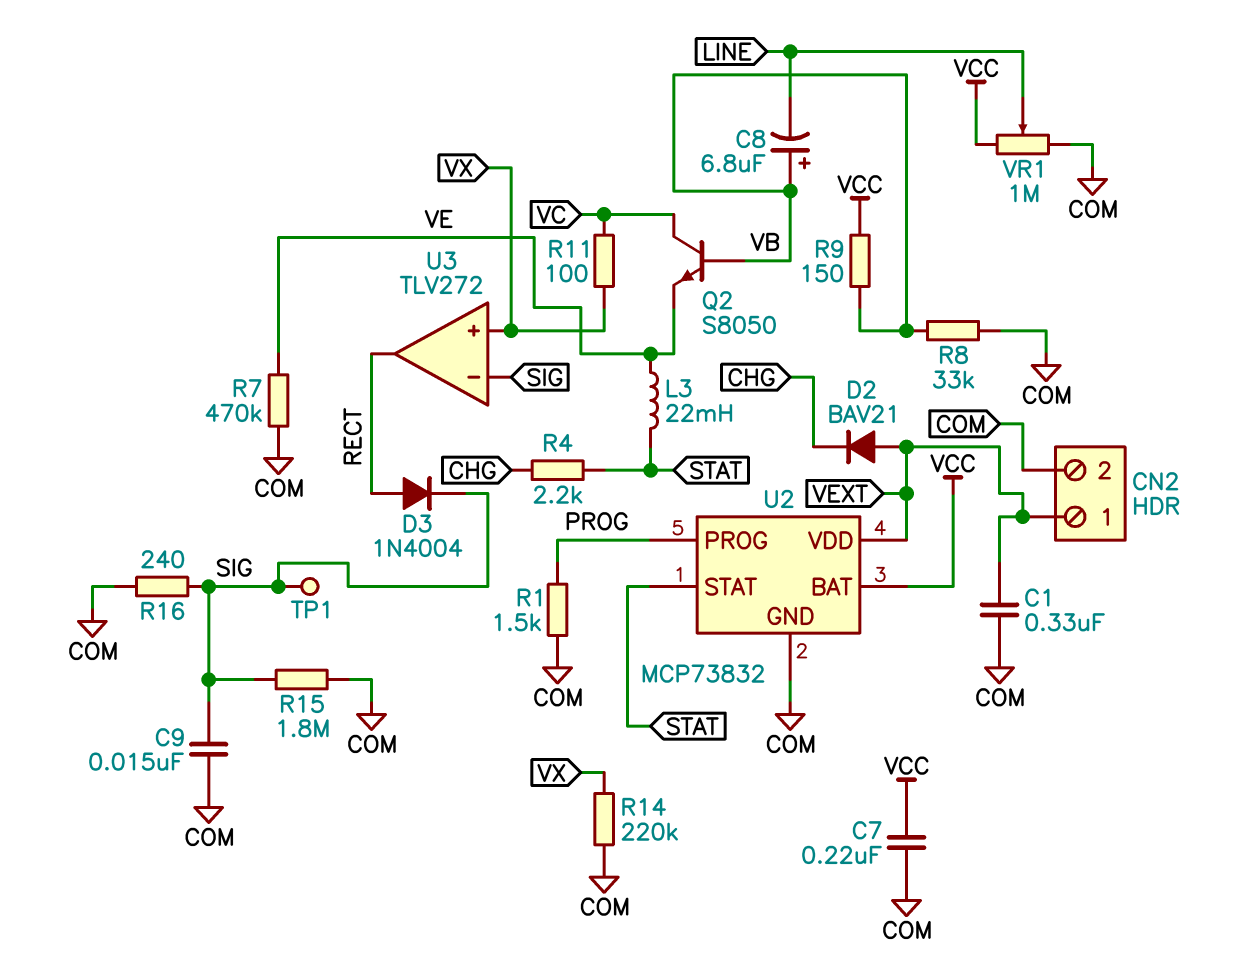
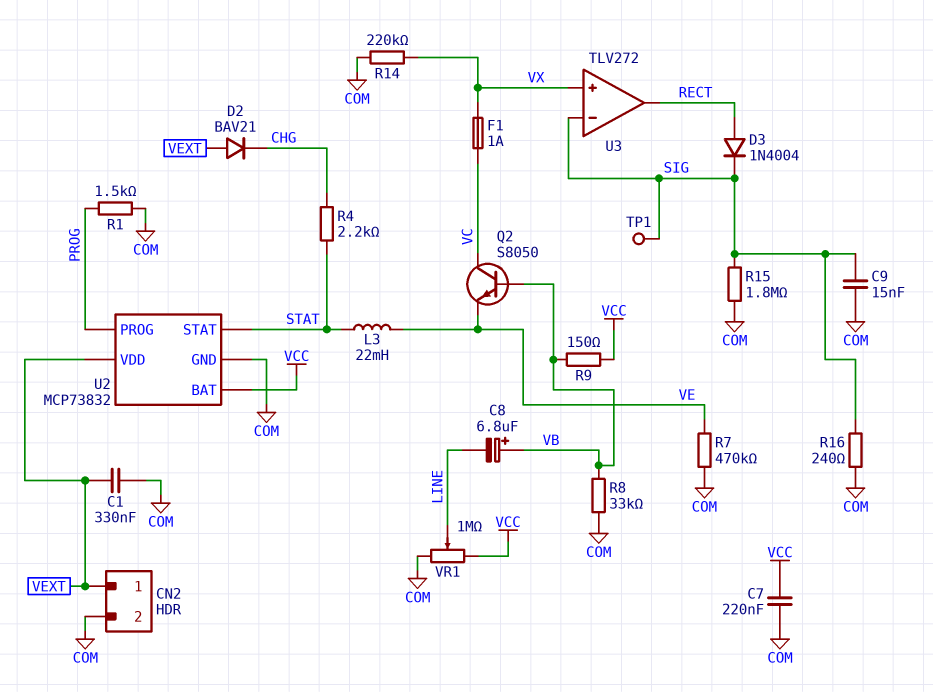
F1: none -> 1A (VC, VX)
R11: 100 (VC, VX) -> none

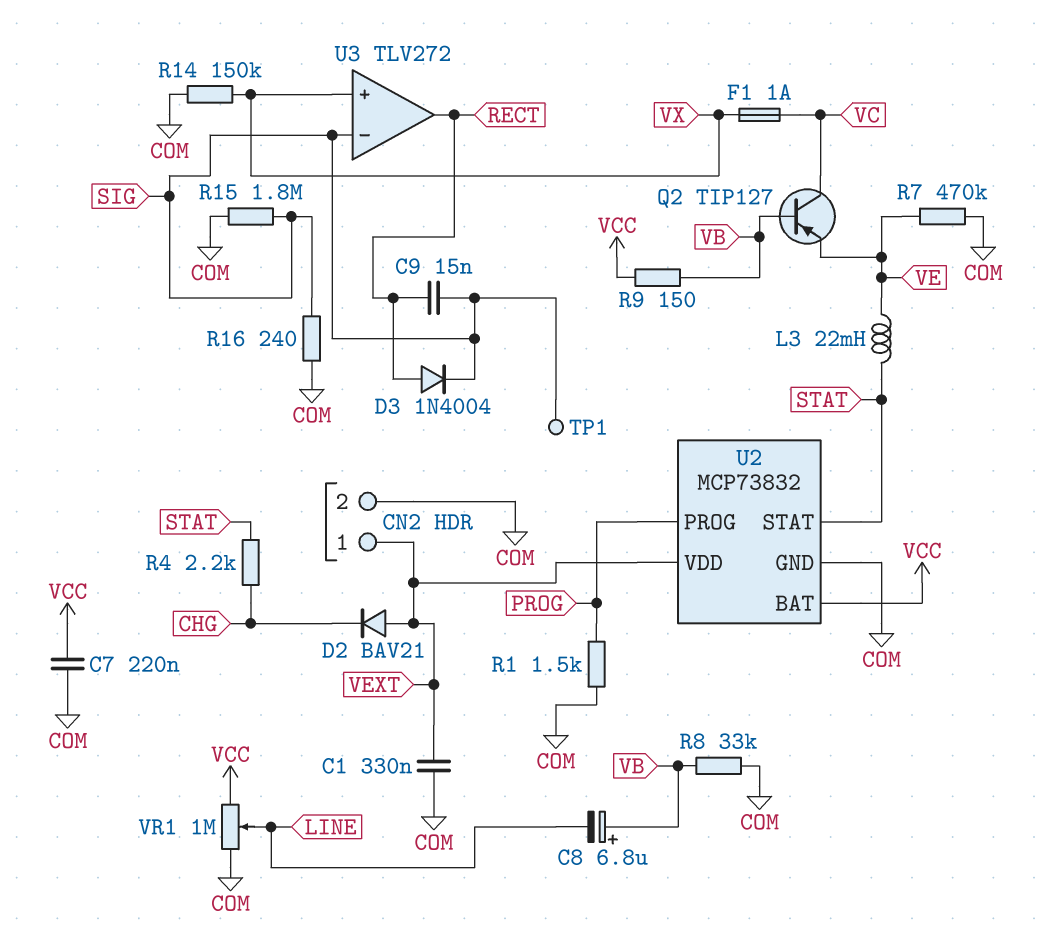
C9: 15nF (COM, SIG) -> 15nF (RECT, SIG)
Q2: NPN S8050 (B VB, C VC, E VE) -> PNP TIP127 (B VB, C VC, E VE)
R14: 220k (COM, VX) -> 150k (COM, VX)

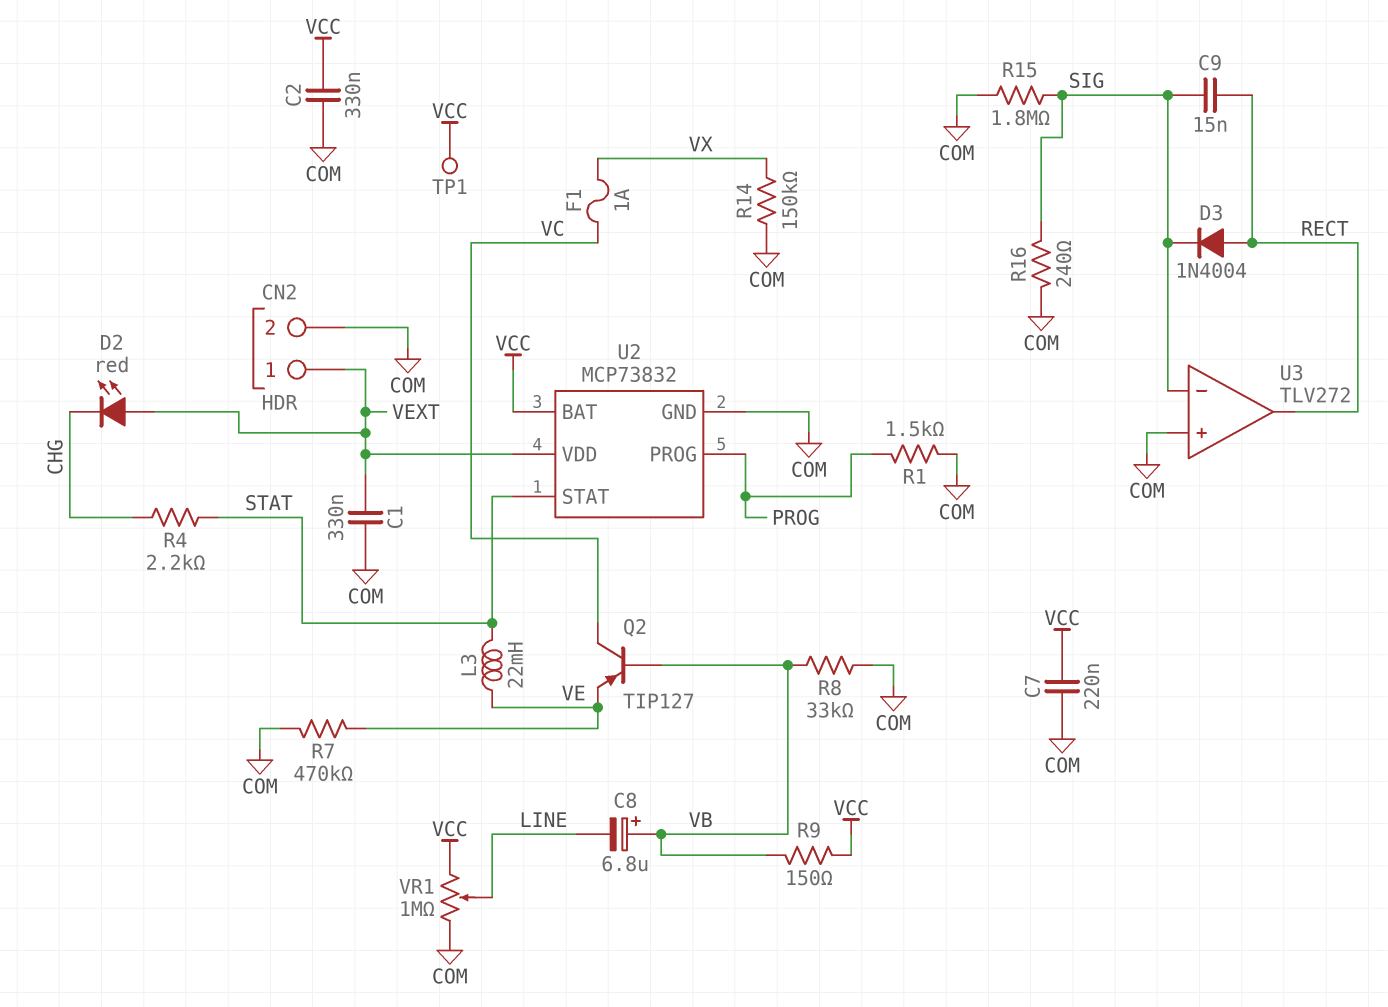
C2: none -> 330nF (COM, VCC)
D2: diode BAV21 (A VEXT, K CHG) -> LED red (A VEXT, K CHG)
TP1: test point (SIG) -> test point (VCC)
U3 pin in+: VX -> COM

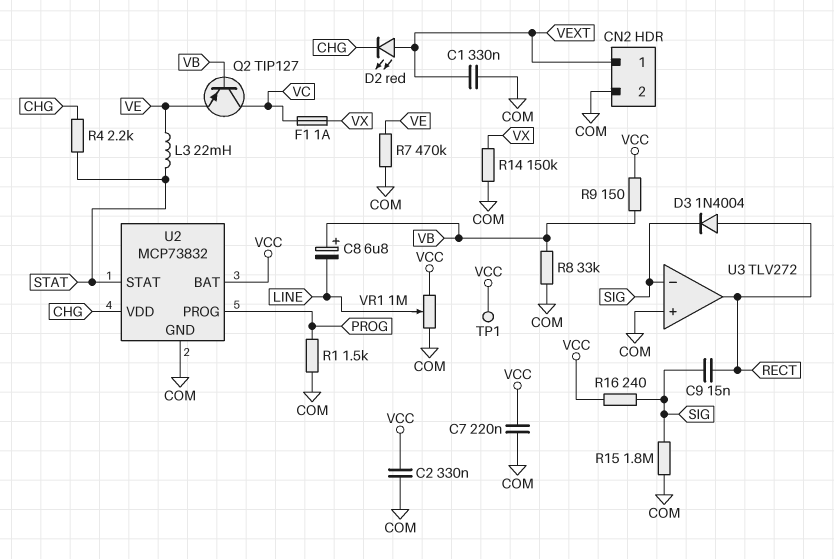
R16: 240 (COM, SIG) -> 240 (SIG, VCC)
U2 pin VDD: VEXT -> CHG

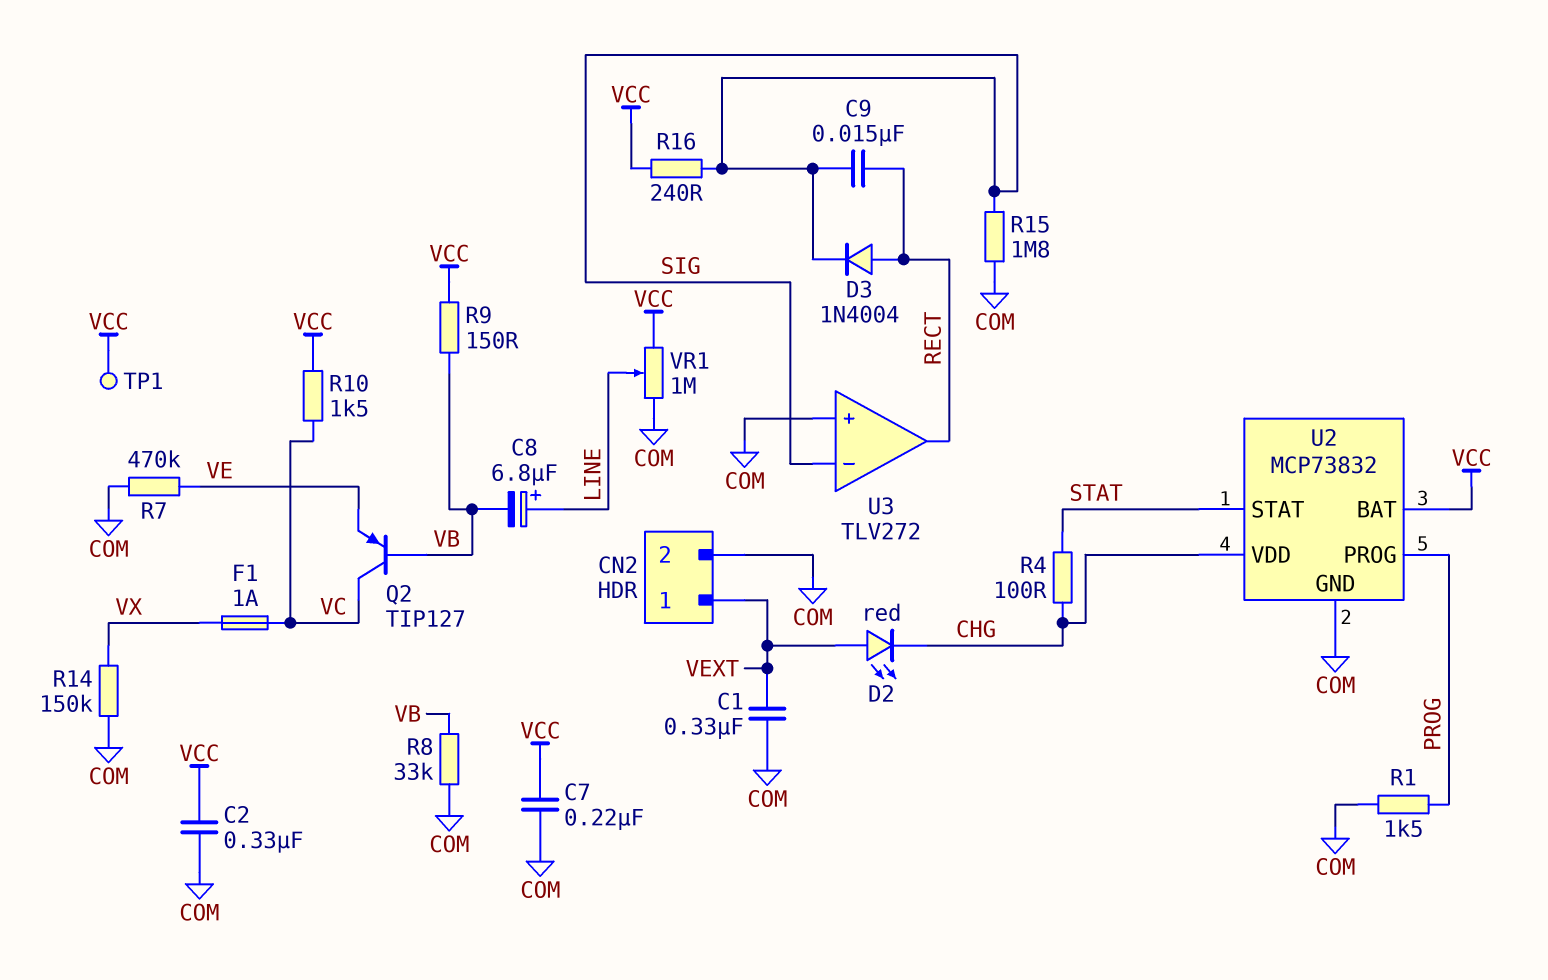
C8: 6.8uF (plus VB, minus LINE) -> 6.8uF (plus LINE, minus VB)
L3: 22mH (STAT, VE) -> none
R4: 2.2k (CHG, STAT) -> 100 (CHG, STAT)
R10: none -> 1.5k (VC, VCC)

